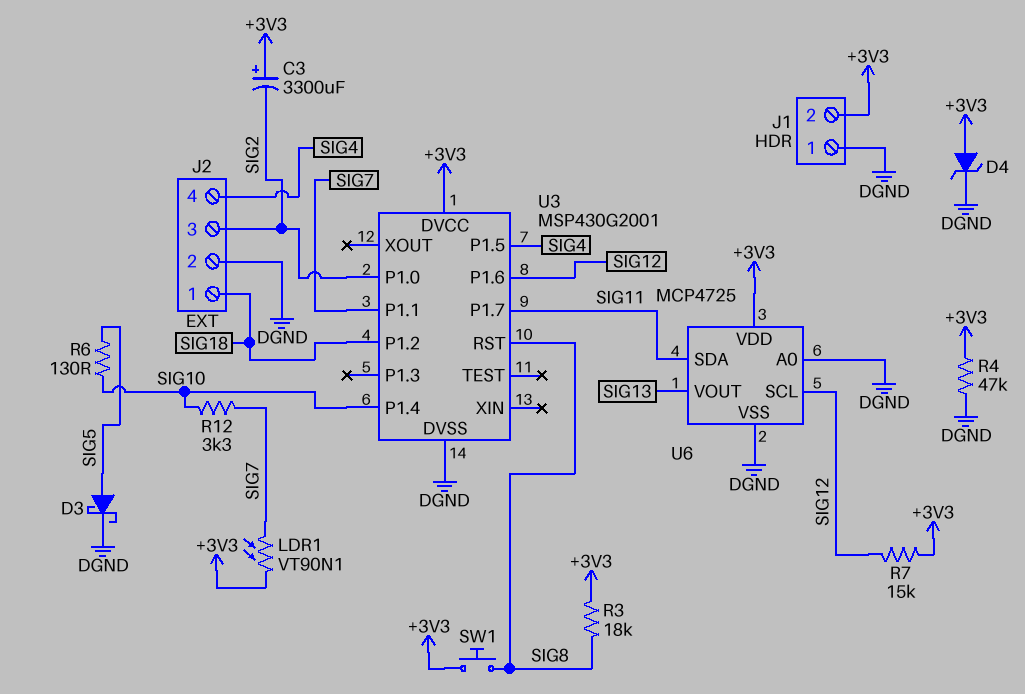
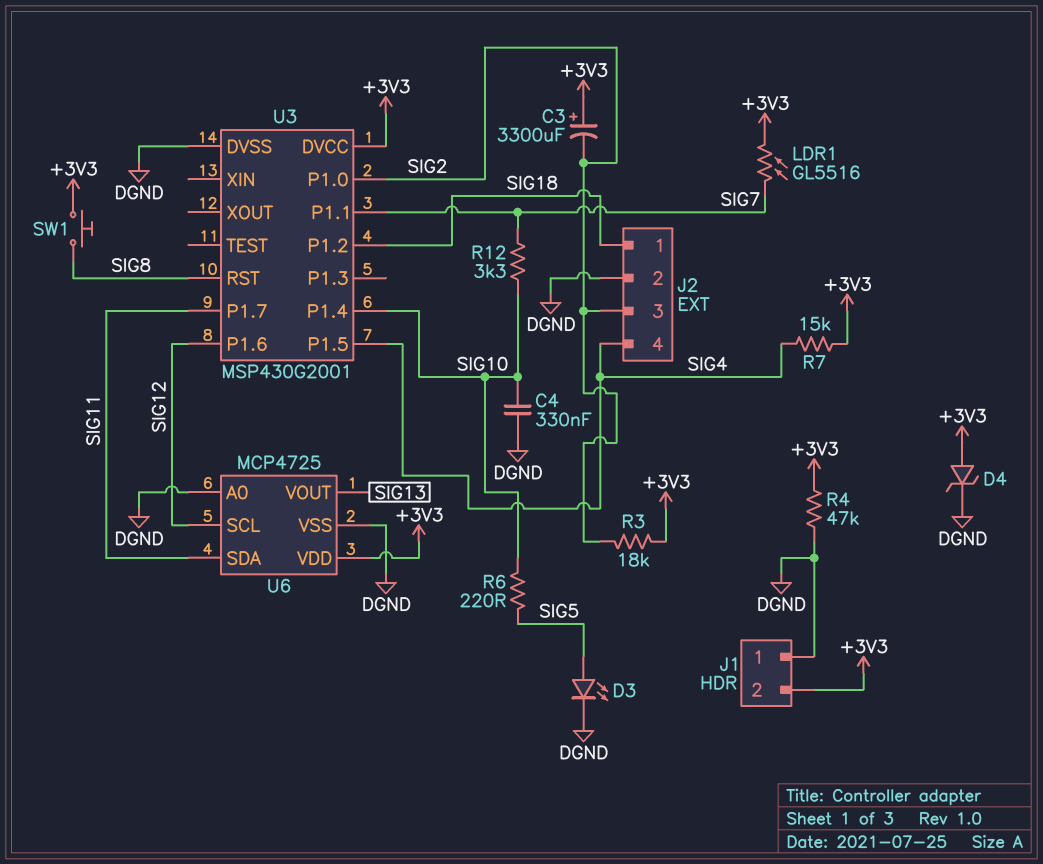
C4: none -> 330nF (DGND, SIG10)
D3: schottky (A SIG5, K DGND) -> LED (A SIG5, K DGND)
LDR1: VT90N1 (+3V3, SIG7) -> GL5516 (+3V3, SIG7)
R3: 18k (+3V3, SIG8) -> 18k (+3V3, SIG2)
R6: 130 (SIG5, SIG10) -> 220 (SIG5, SIG10)
R7: 15k (+3V3, SIG12) -> 15k (+3V3, SIG4)

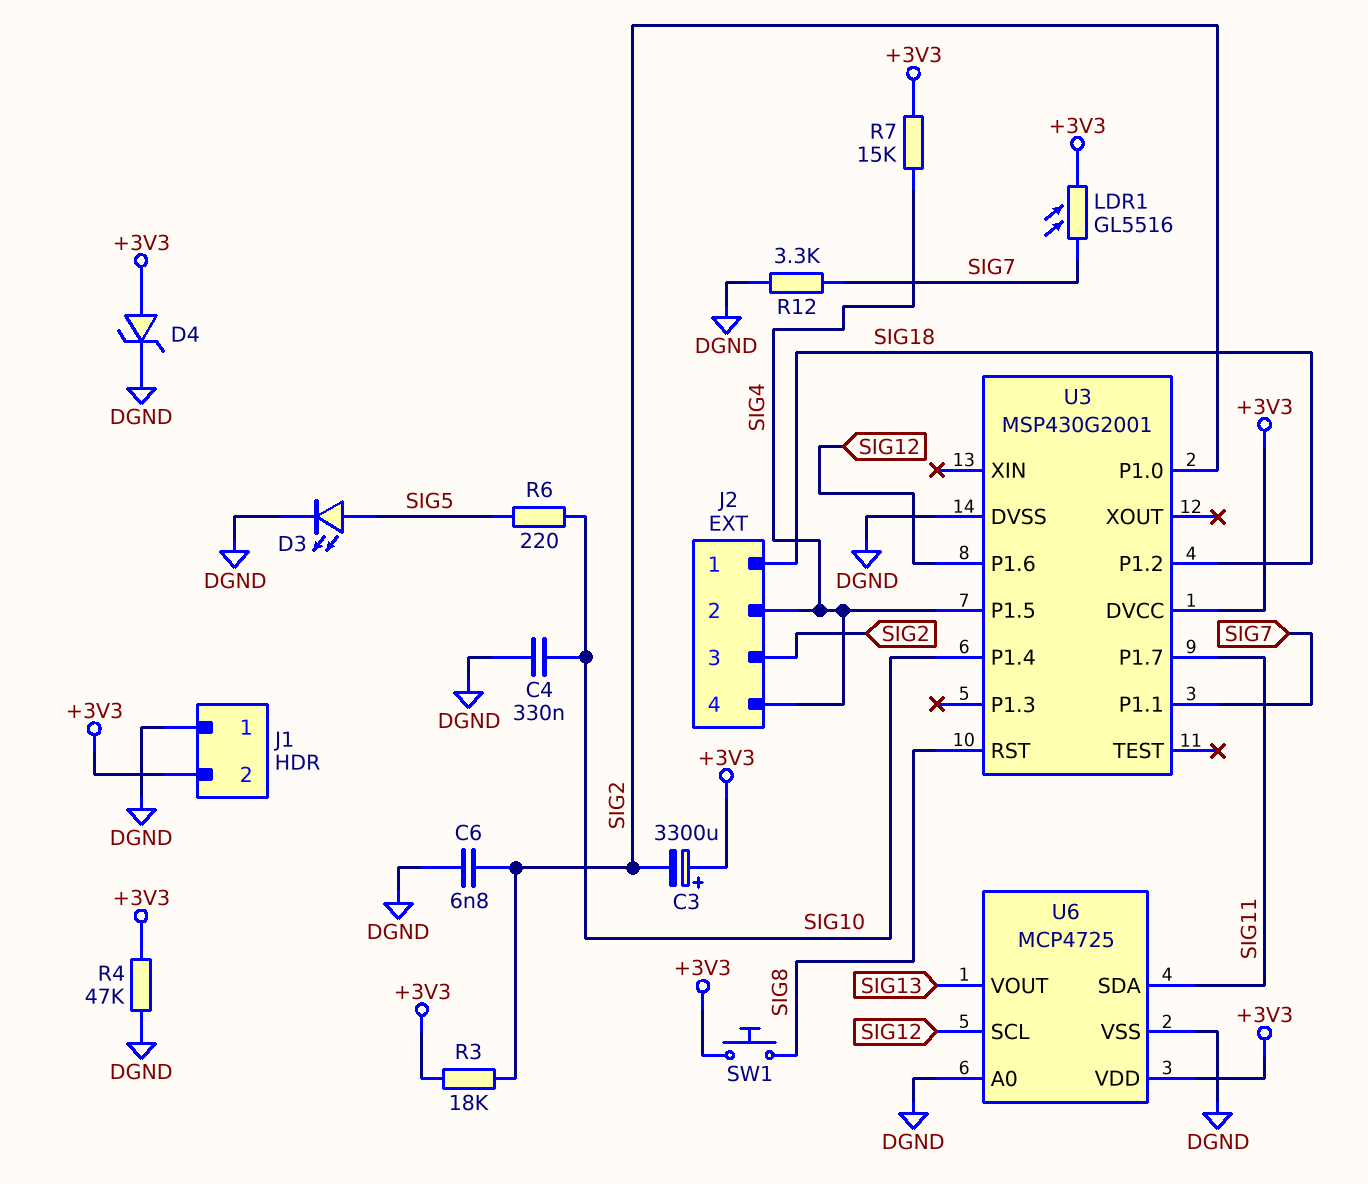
C6: none -> 6.8nF (DGND, SIG2)
J2 pin 2: DGND -> SIG4
R12: 3.3k (SIG7, SIG10) -> 3.3k (DGND, SIG7)

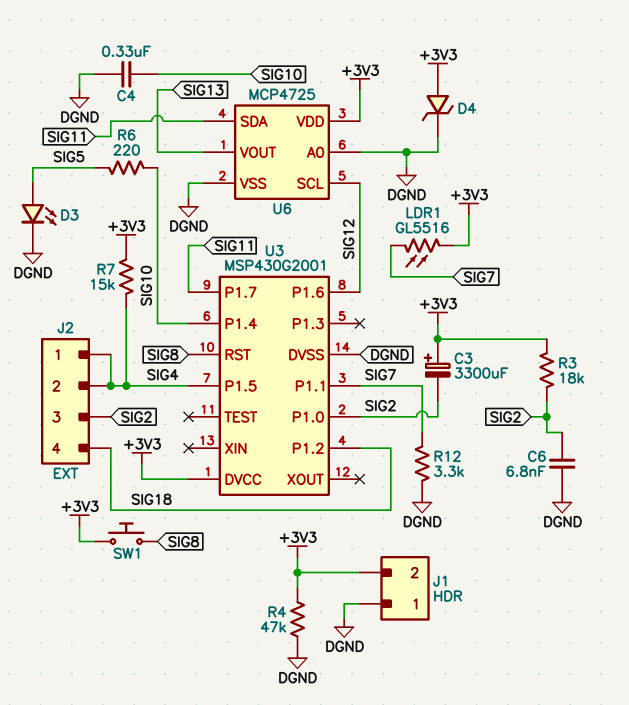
J2 pin 1: SIG18 -> SIG4
J2 pin 4: SIG4 -> SIG18

